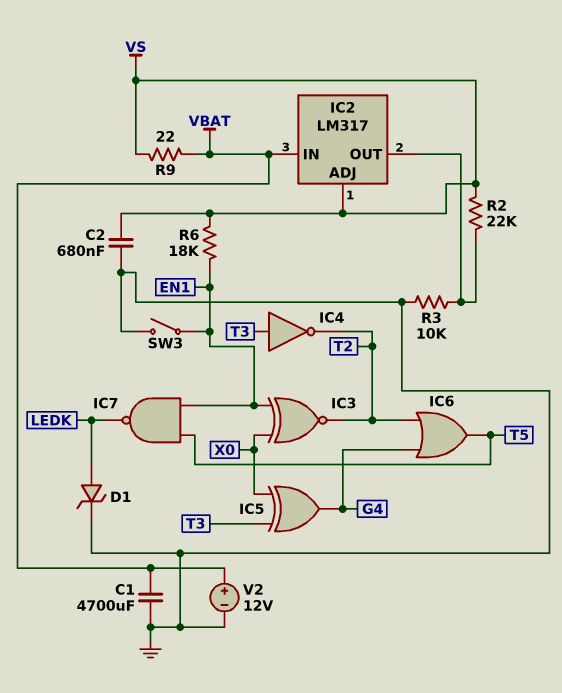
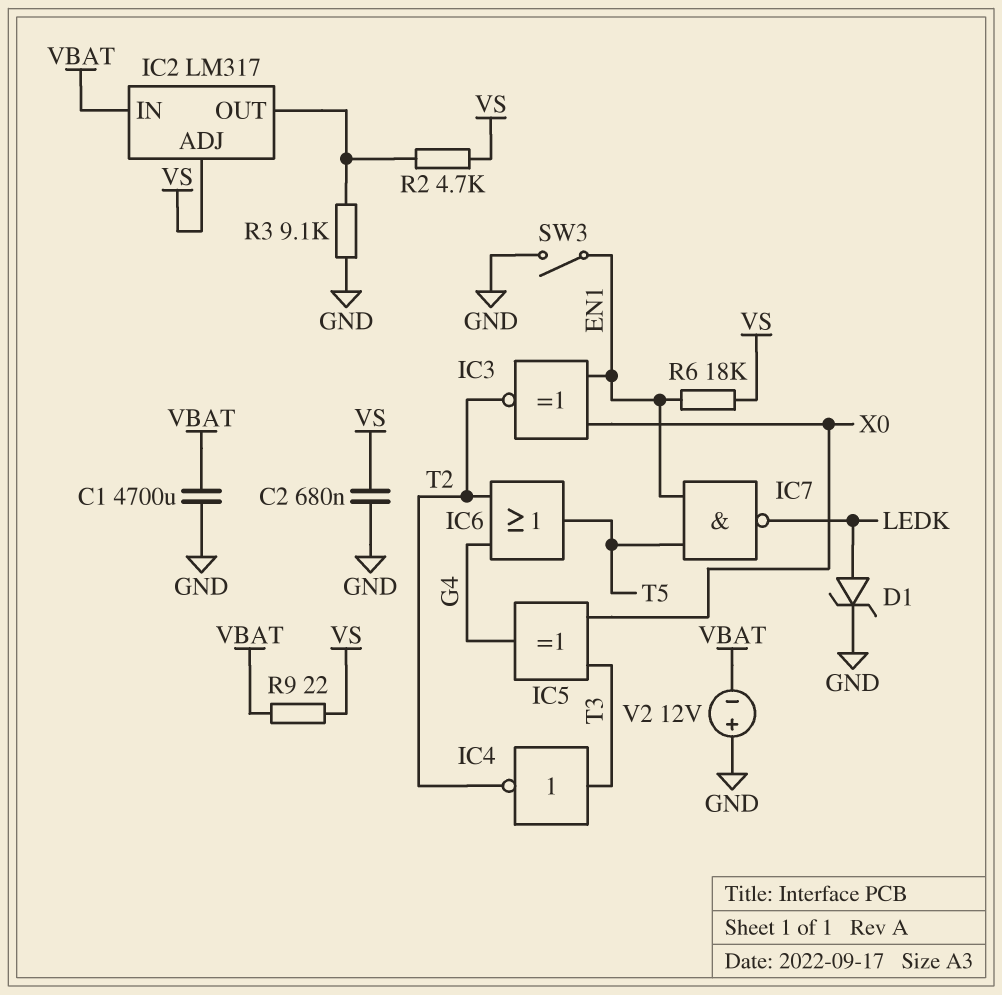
R2: 22k (IC2/OUT, VS) -> 4.7k (IC2/OUT, VS)
R3: 10k (GND, IC2/OUT) -> 9.1k (GND, IC2/OUT)
V2: 12V (plus VBAT, minus GND) -> 12V (plus GND, minus VBAT)

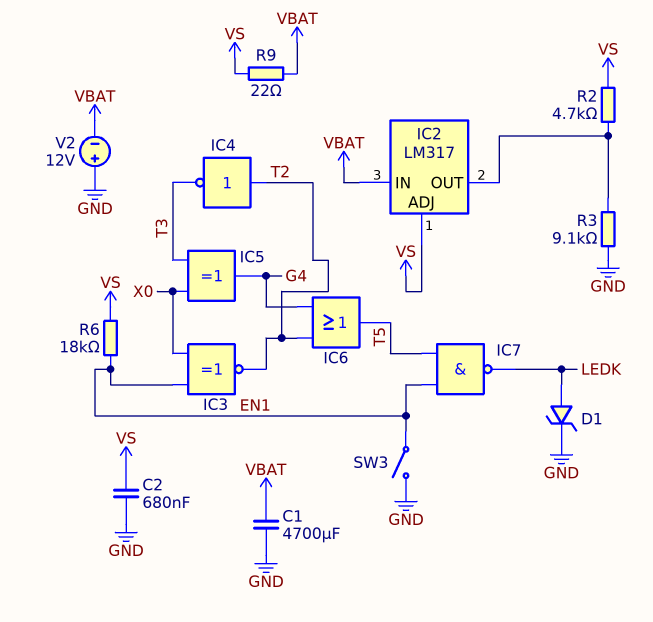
IC4: NOT (in T3, out T2) -> NOT (in T2, out T3)

